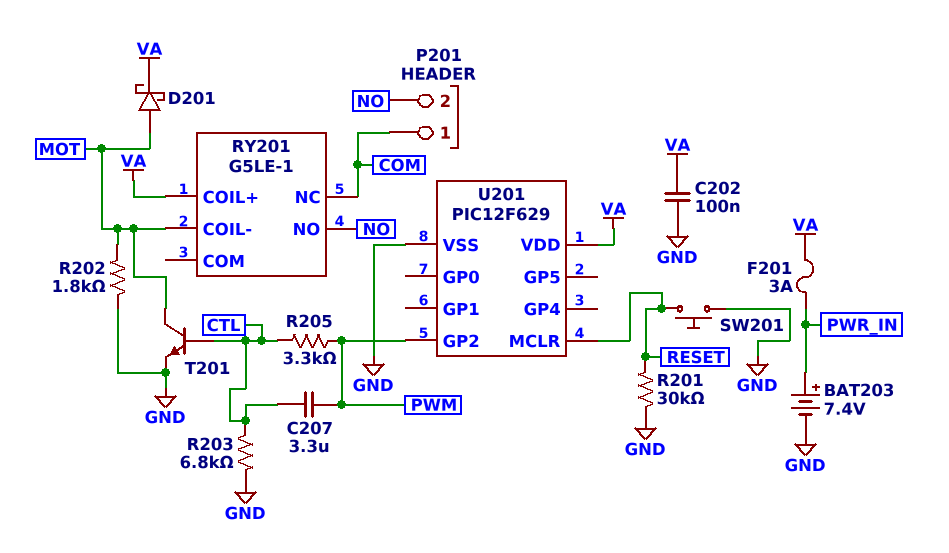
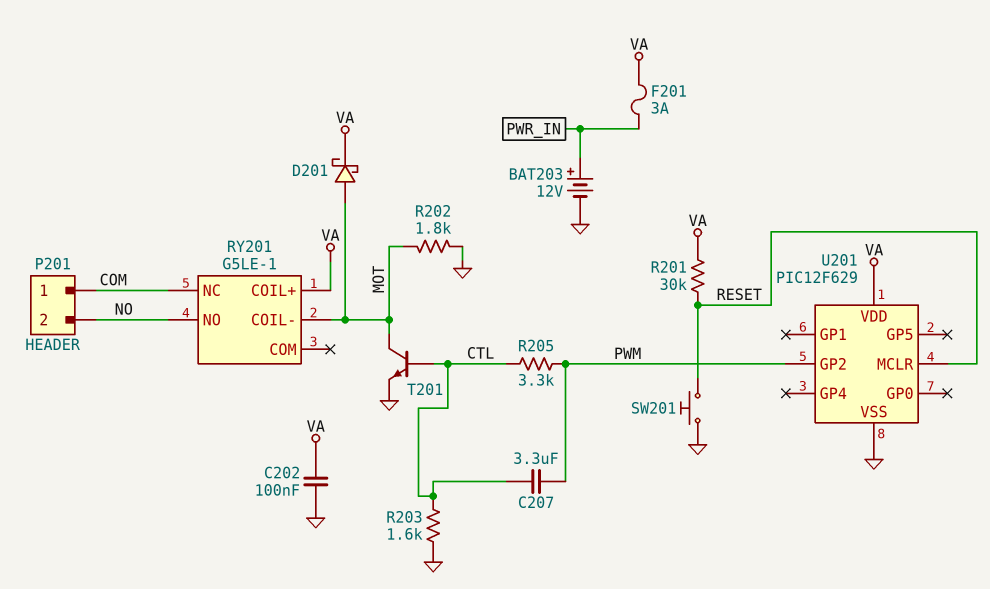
BAT203: 7.4V (plus PWR_IN, minus GND) -> 12V (plus PWR_IN, minus GND)
R201: 30k (GND, RESET) -> 30k (RESET, VA)
R203: 6.8k (CTL, GND) -> 1.6k (CTL, GND)

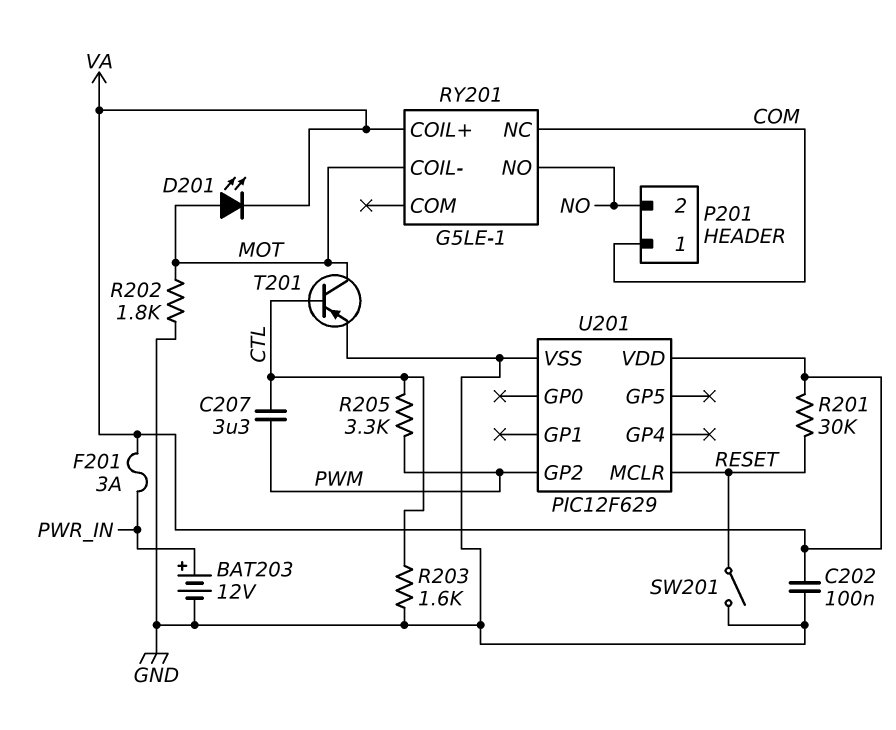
D201: schottky (A MOT, K VA) -> LED (A MOT, K VA)
SW201: button (GND, RESET) -> switch (GND, RESET)
T201: NPN (B CTL, C MOT, E GND) -> PNP (B CTL, C MOT, E GND)

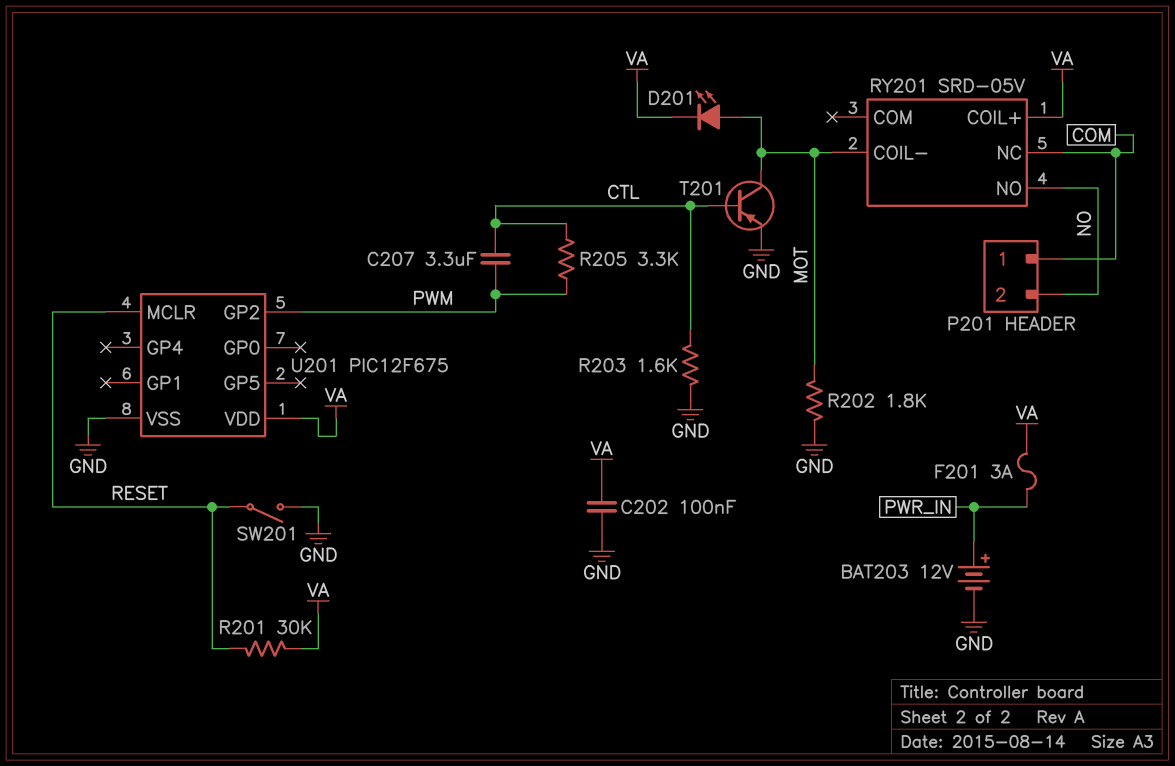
RY201: G5LE-1 -> SRD-05V
U201: PIC12F629 -> PIC12F675

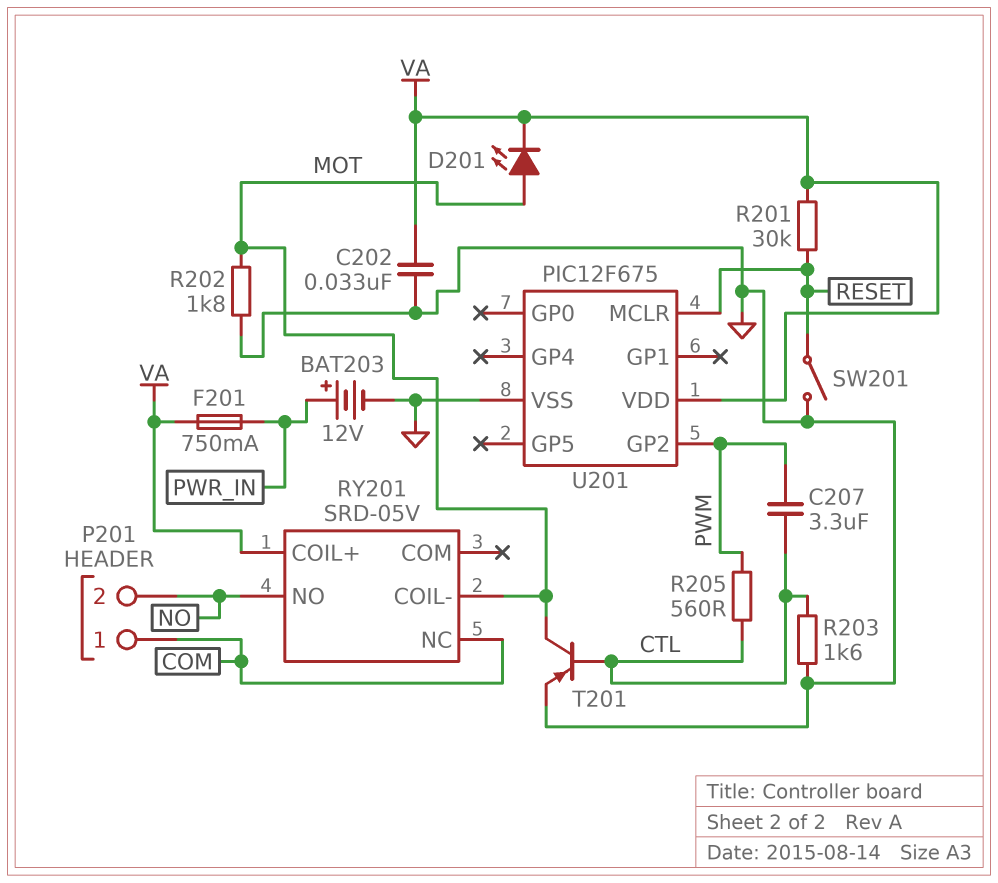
C202: 100nF (GND, VA) -> 33nF (GND, VA)
F201: 3A (PWR_IN, VA) -> 750mA (PWR_IN, VA)
R205: 3.3k (CTL, PWM) -> 560 (CTL, PWM)

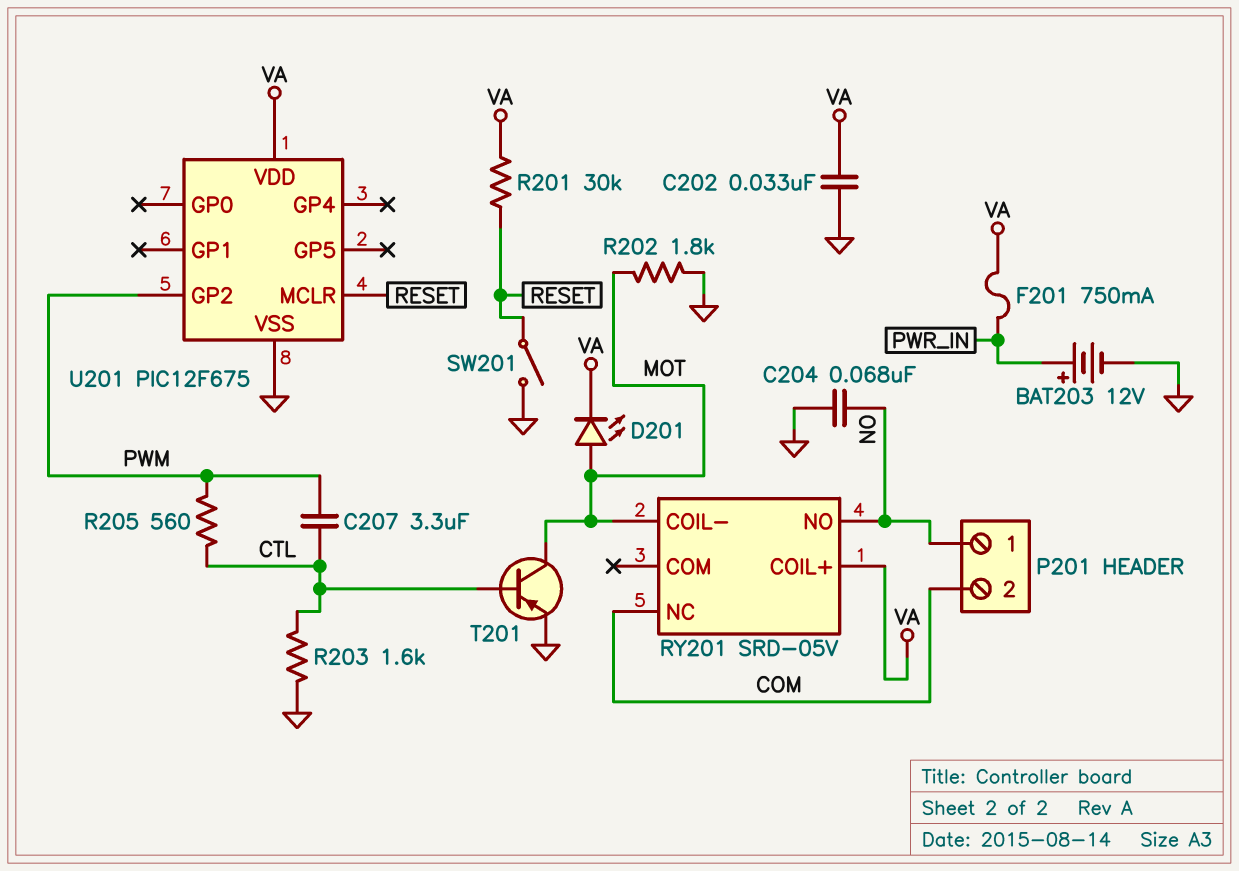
C204: none -> 68nF (GND, NO)
P201 pin 1: COM -> NO
P201 pin 2: NO -> COM

